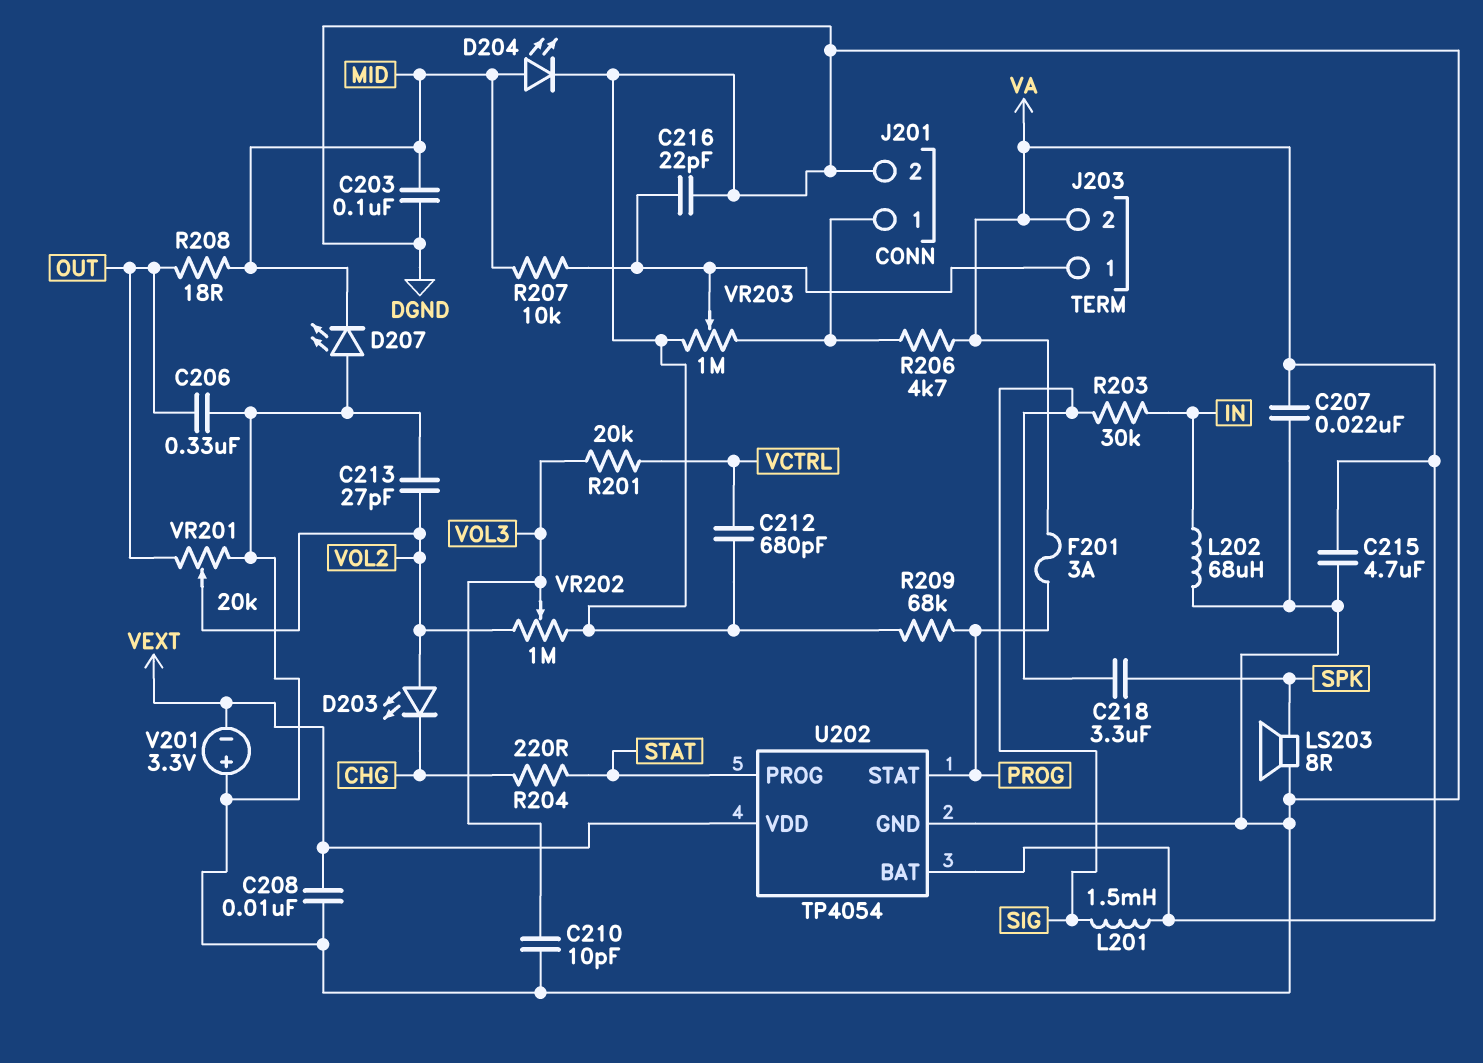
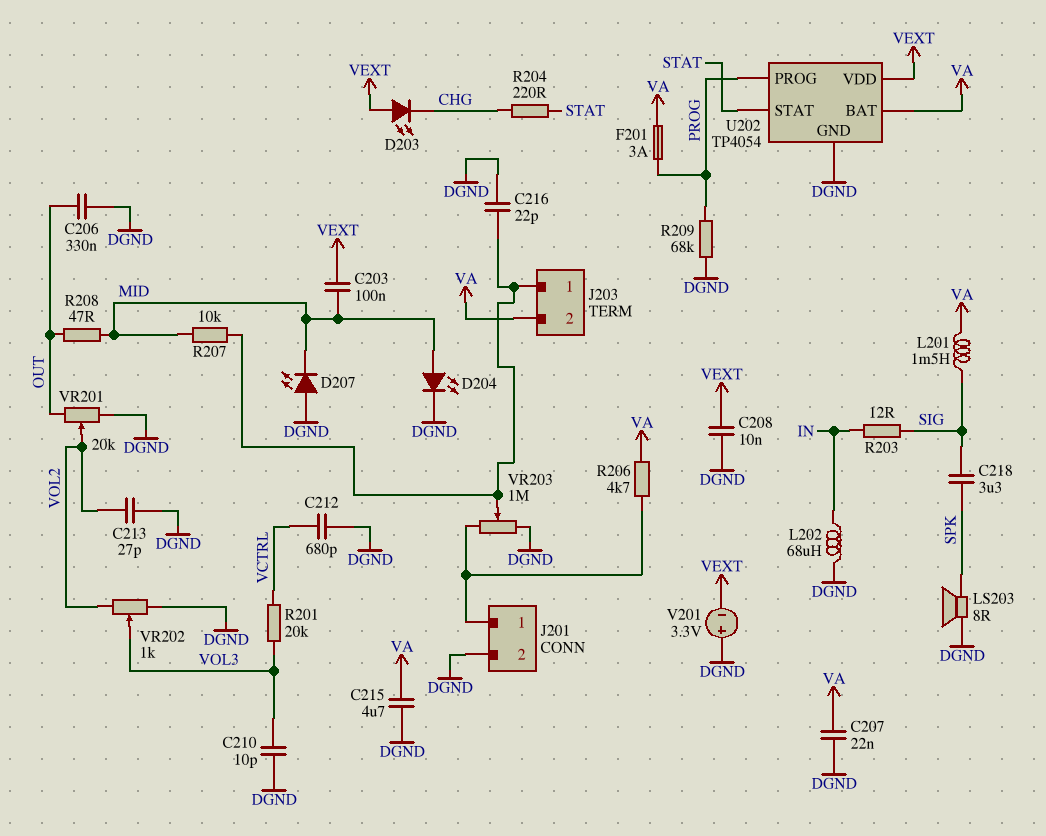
C203: 100nF (DGND, MID) -> 100nF (MID, VEXT)
D203: LED (A VOL2, K CHG) -> LED (A VEXT, K CHG)
R203: 30k (IN, SIG) -> 12 (IN, SIG)
R208: 18 (MID, OUT) -> 47 (MID, OUT)
U202 pin PROG: STAT -> PROG
U202 pin STAT: PROG -> STAT
VR202: 1M (DGND, VOL2, wiper VOL3) -> 1k (DGND, VOL2, wiper VOL3)

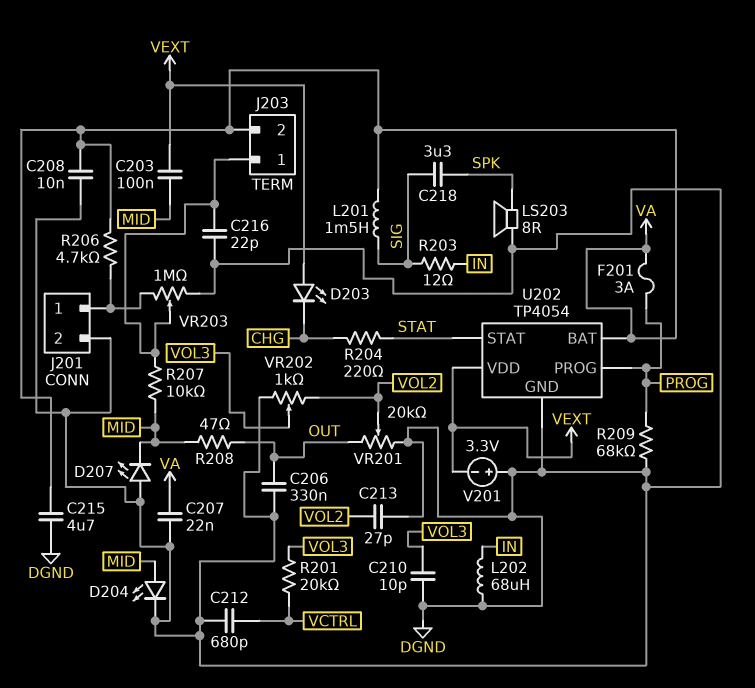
C208: 10nF (DGND, VEXT) -> 10nF (DGND, VA)

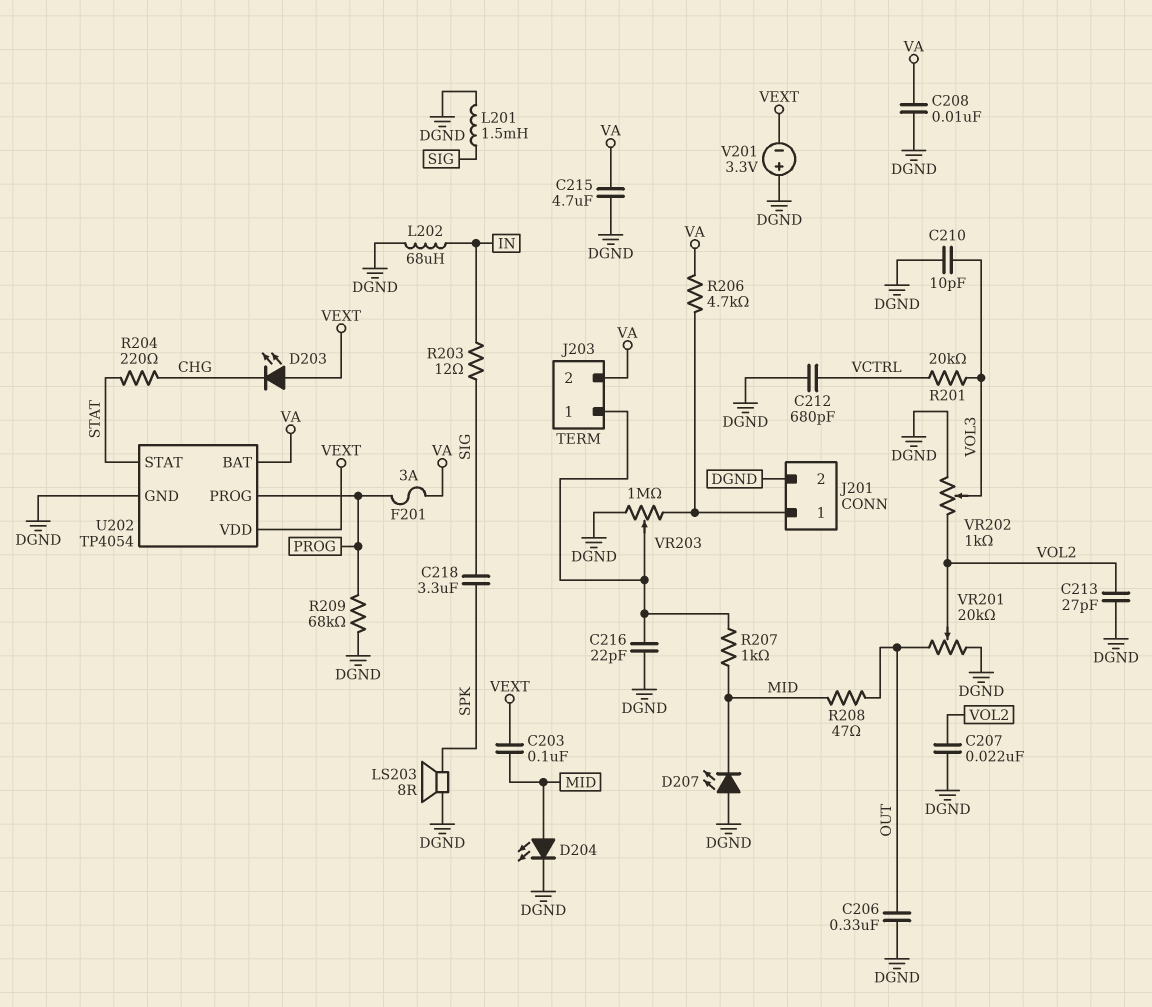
C207: 22nF (DGND, VA) -> 22nF (DGND, VOL2)
L201: 1.5mH (SIG, VA) -> 1.5mH (DGND, SIG)
R207: 10k (J203/1, MID) -> 1k (J203/1, MID)

